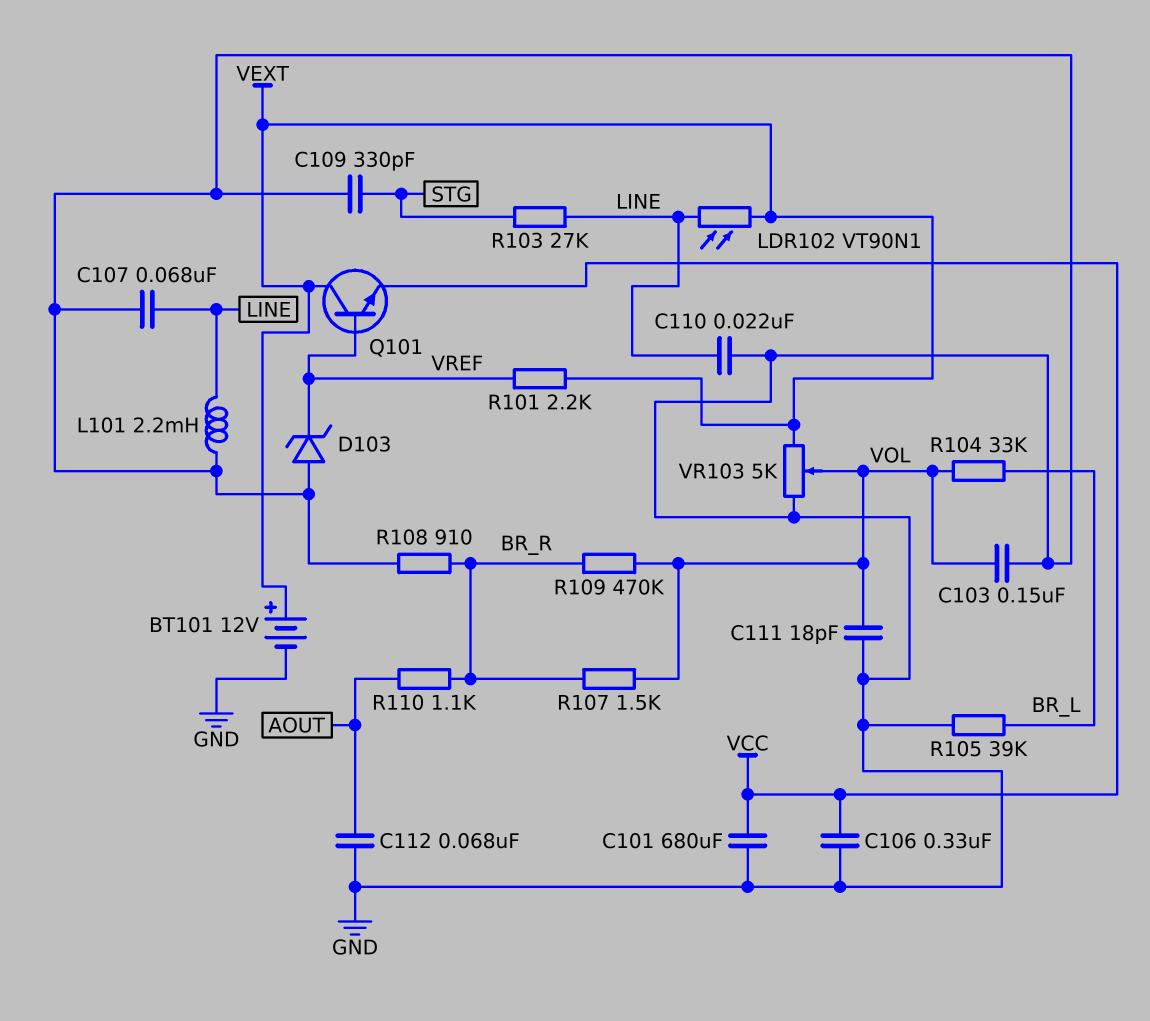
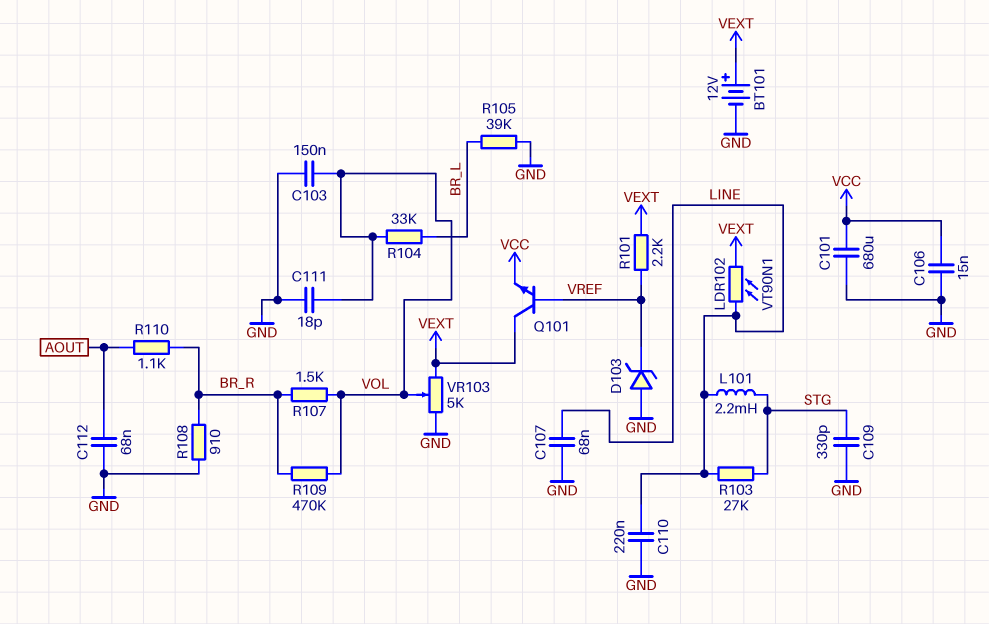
C106: 330nF (GND, VCC) -> 15nF (GND, VCC)
C110: 22nF (GND, LINE) -> 220nF (GND, LINE)
L101: 2.2mH (GND, LINE) -> 2.2mH (LINE, STG)

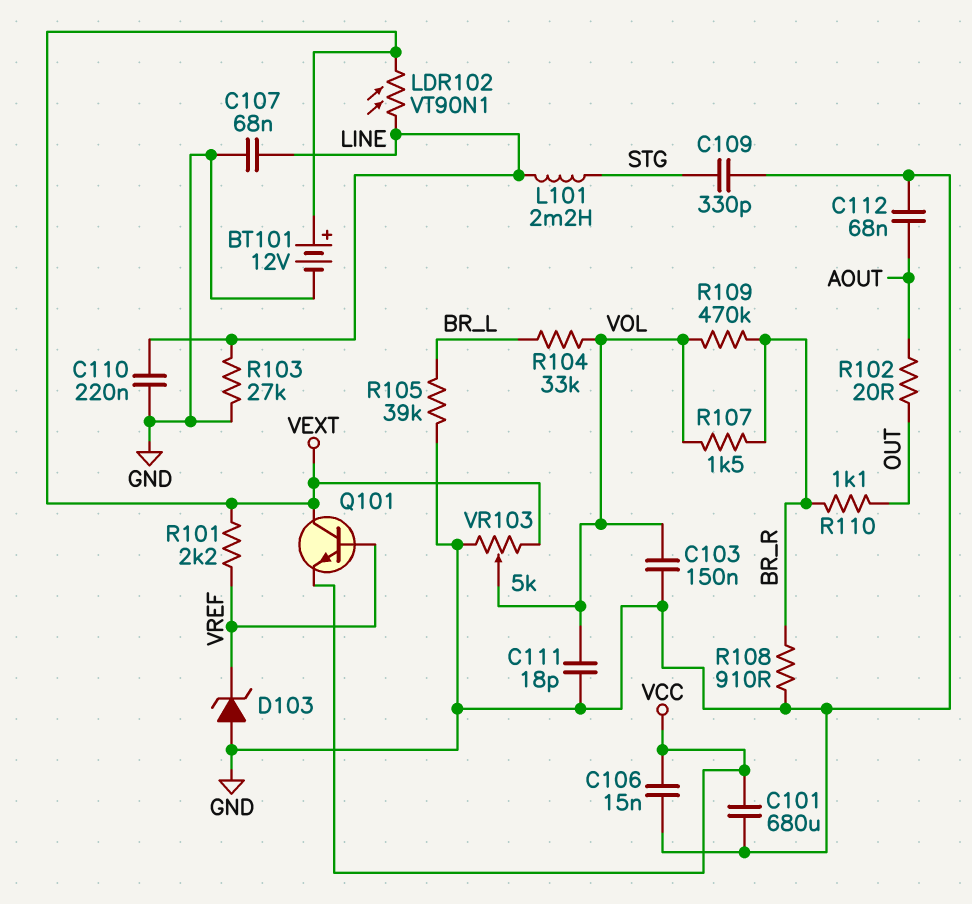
R102: none -> 20 (AOUT, OUT)
R103: 27k (LINE, STG) -> 27k (GND, LINE)
R110: 1.1k (AOUT, BR_R) -> 1.1k (BR_R, OUT)

